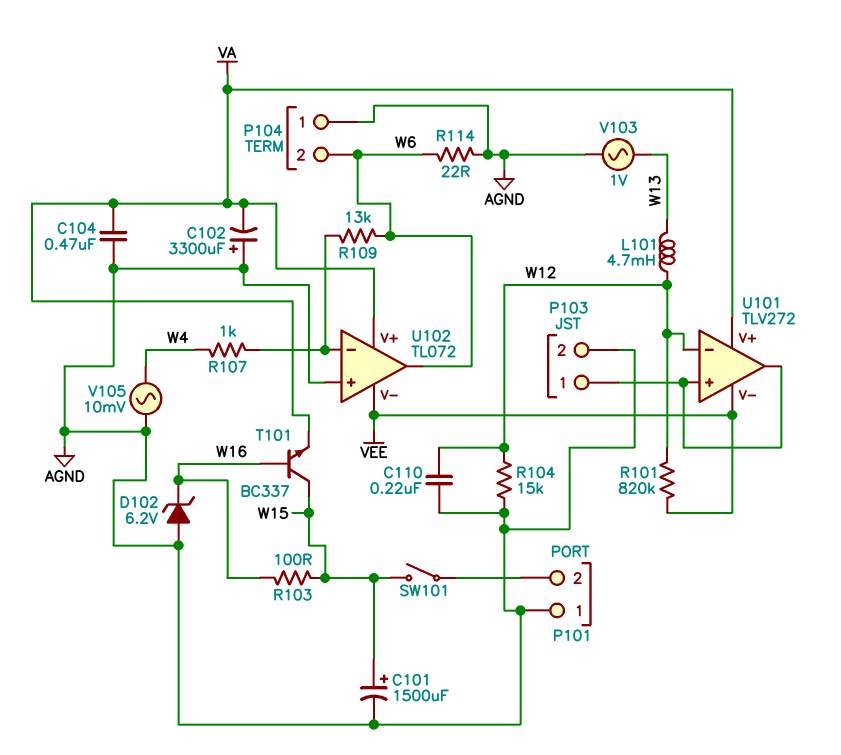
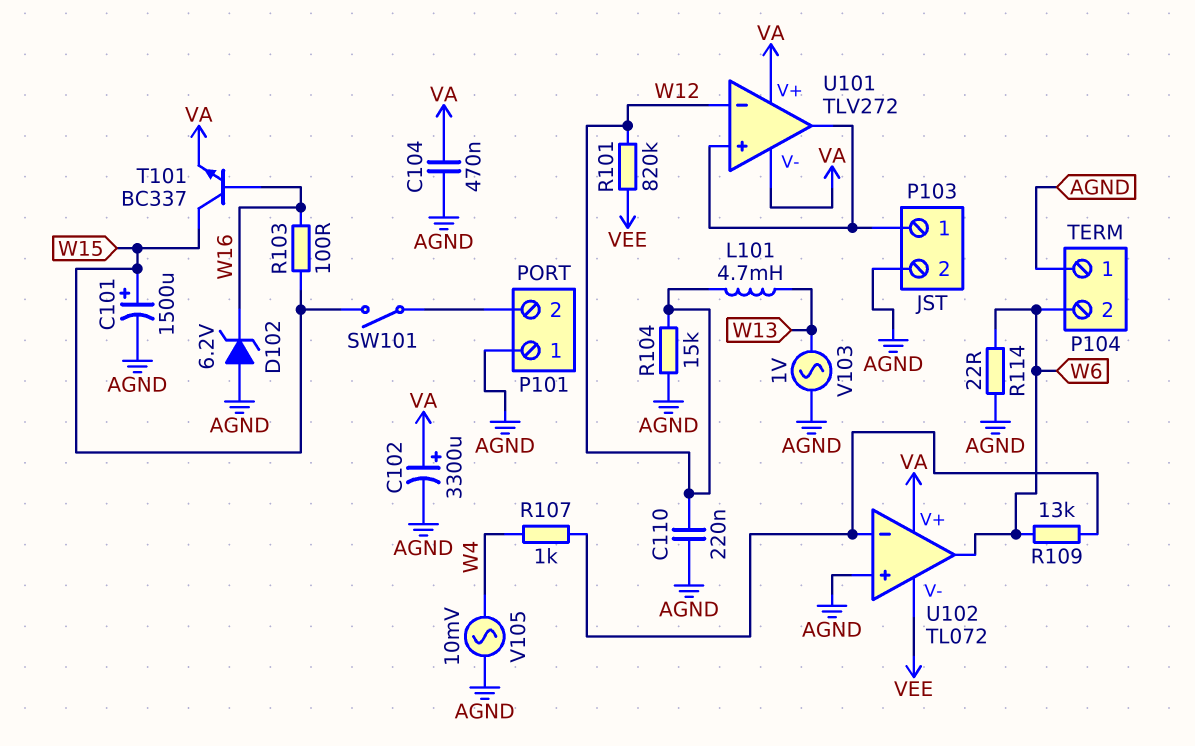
C102: 3300uF (plus AGND, minus VA) -> 3300uF (plus VA, minus AGND)
U101 pin V-: VEE -> VA

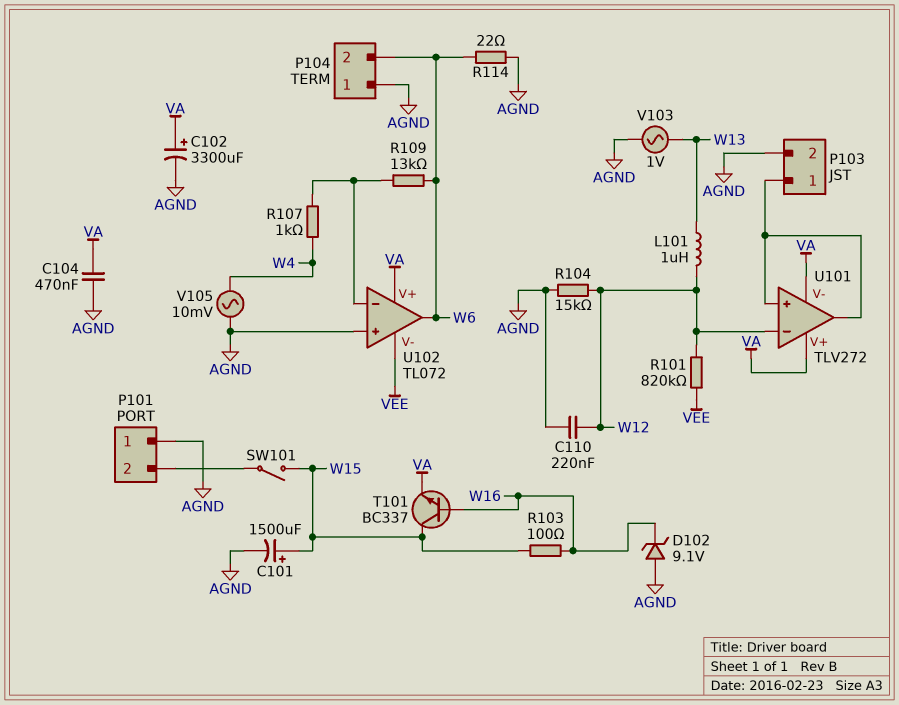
D102: zener 6.2V (A AGND, K W16) -> zener 9.1V (A AGND, K W16)
L101: 4.7mH (W12, W13) -> 1uH (W12, W13)

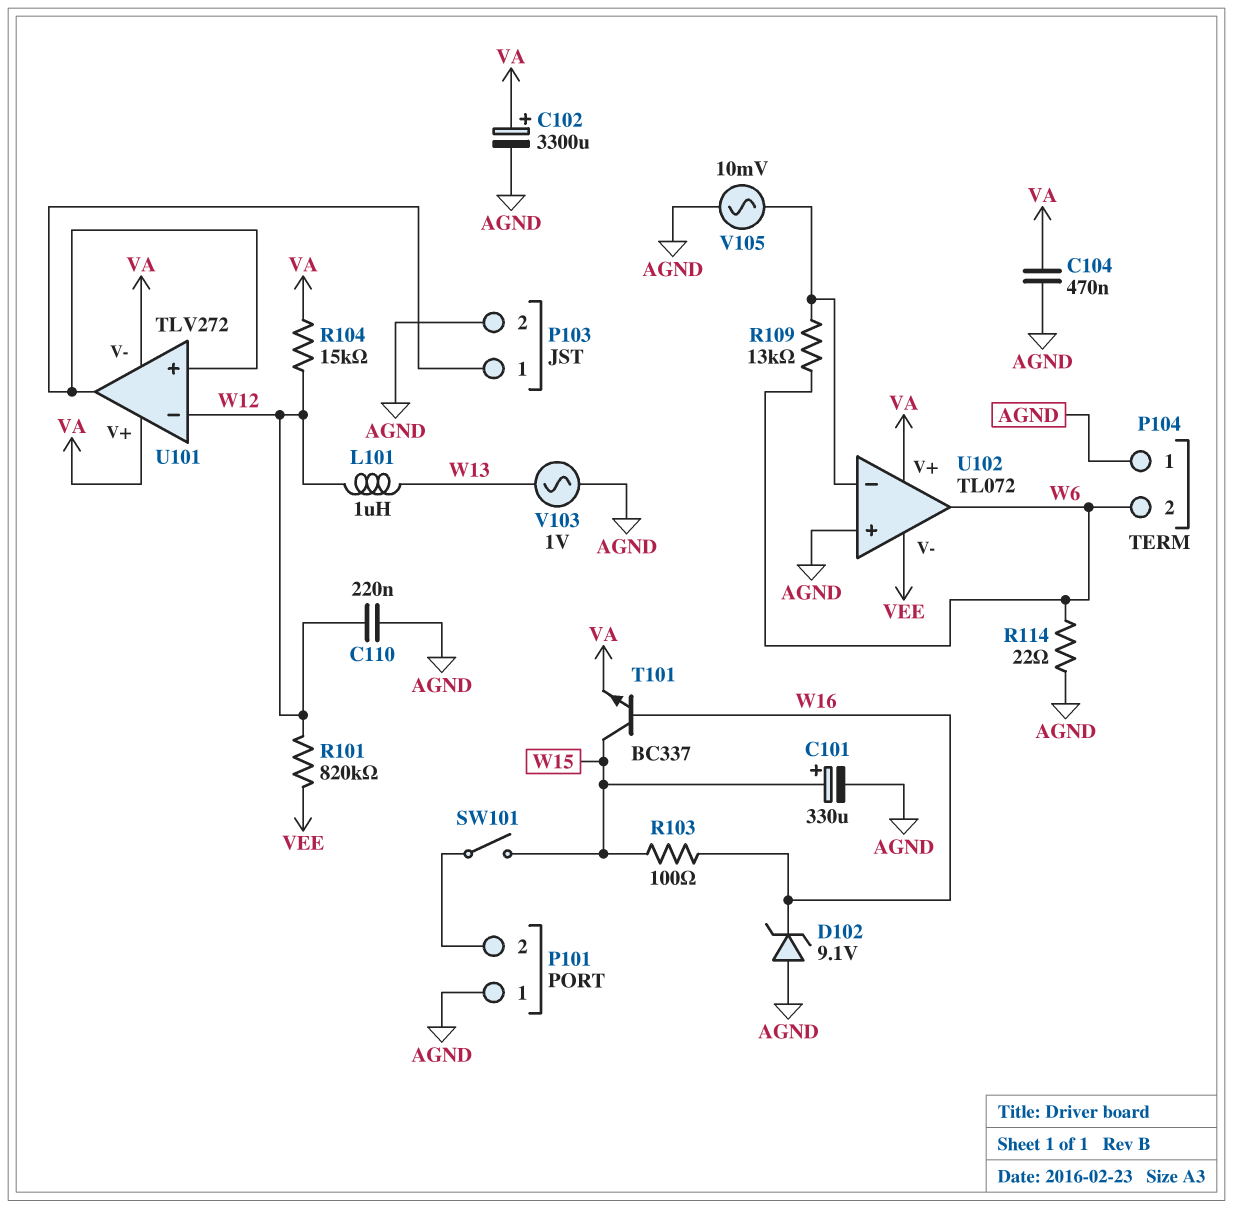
C101: 1500uF (plus W15, minus AGND) -> 330uF (plus W15, minus AGND)
R104: 15k (AGND, W12) -> 15k (VA, W12)
R107: 1k (U102/in-, W4) -> none
V105: AC 10mV (AGND, W4) -> AC 10mV (AGND, U102/in-)

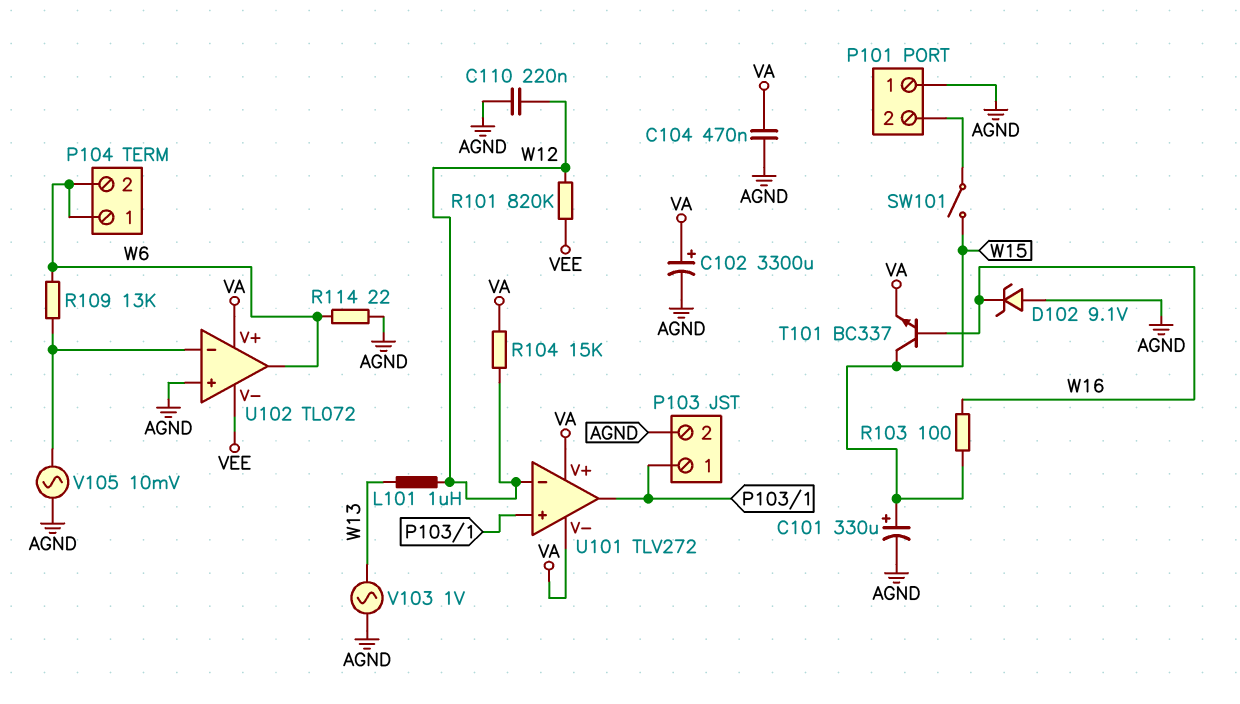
P104 pin 1: AGND -> W6

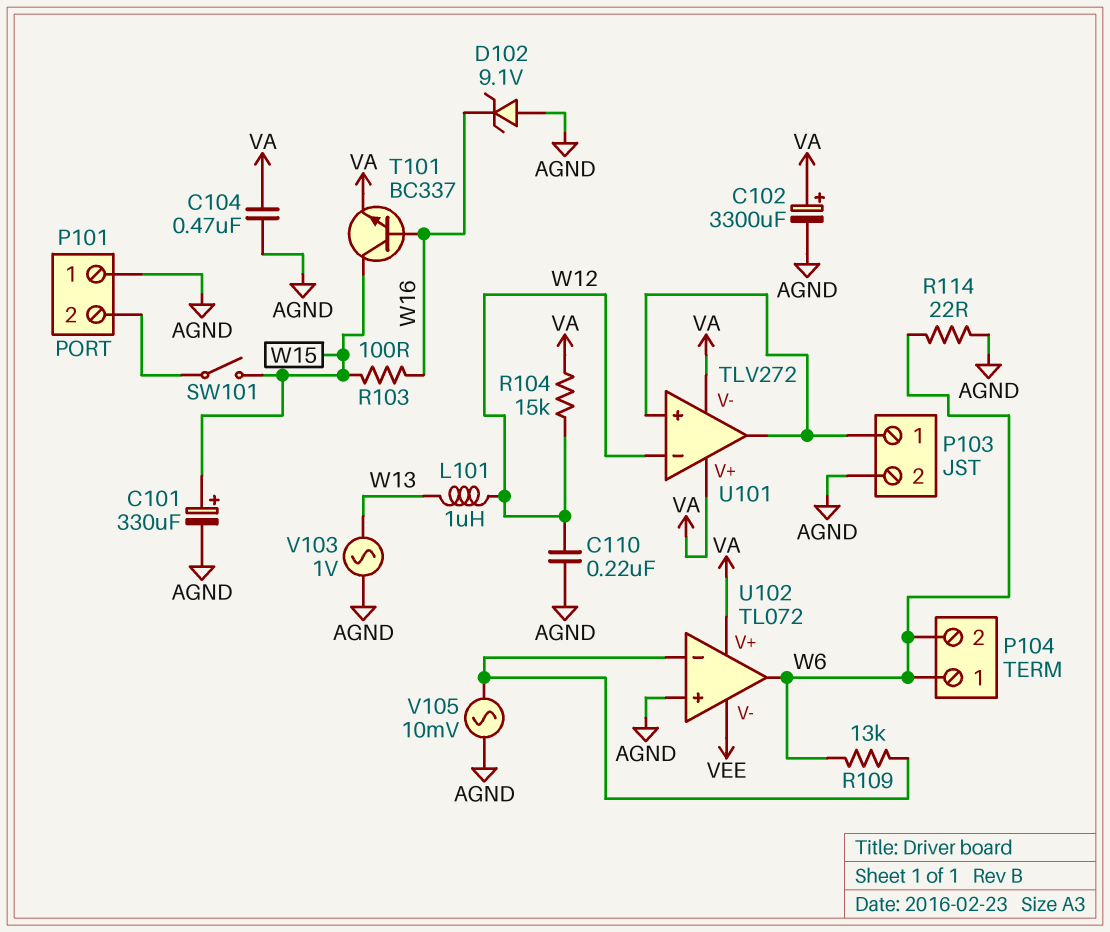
R101: 820k (VEE, W12) -> none

